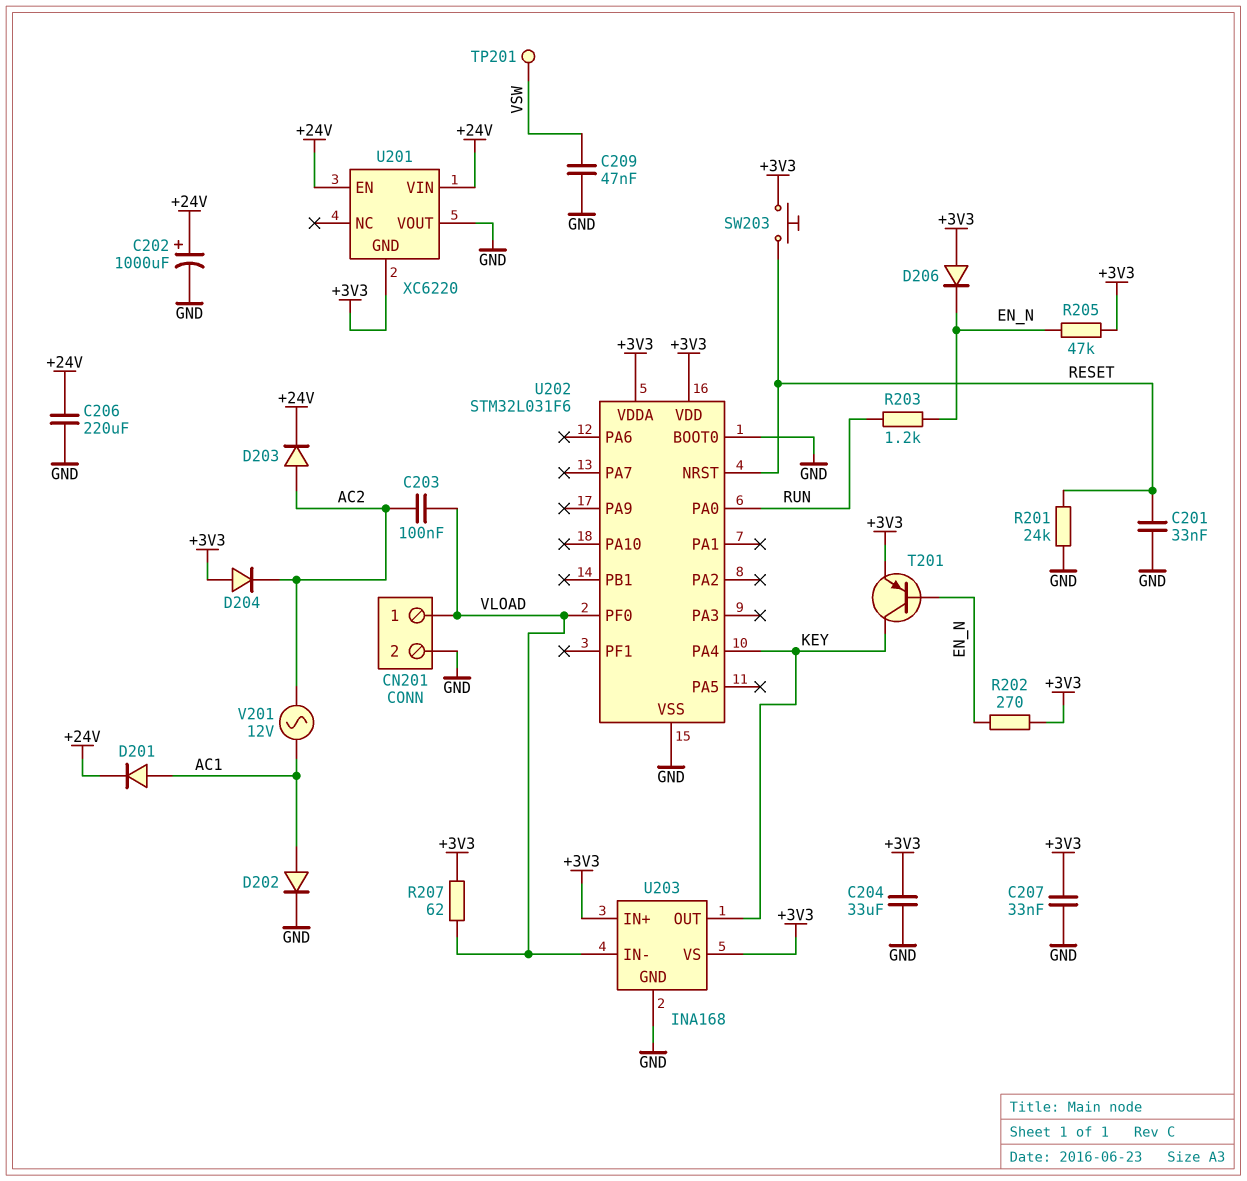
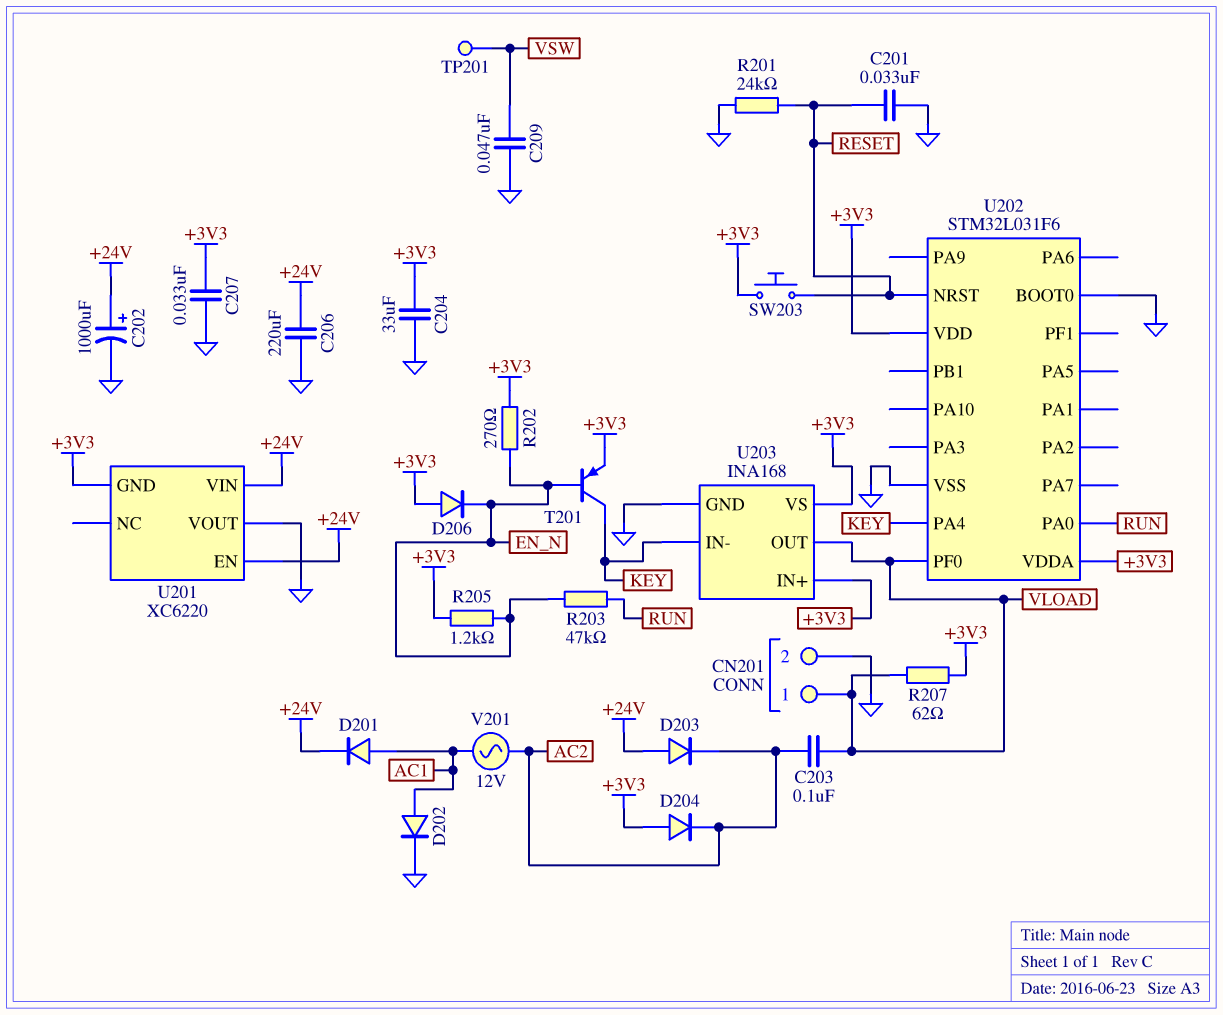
D203: diode (A AC2, K +24V) -> diode (A +24V, K AC2)
R203: 1.2k (EN_N, RUN) -> 47k (EN_N, RUN)
R205: 47k (+3V3, EN_N) -> 1.2k (+3V3, EN_N)
U203 pin IN-: VLOAD -> KEY
U203 pin OUT: KEY -> VLOAD

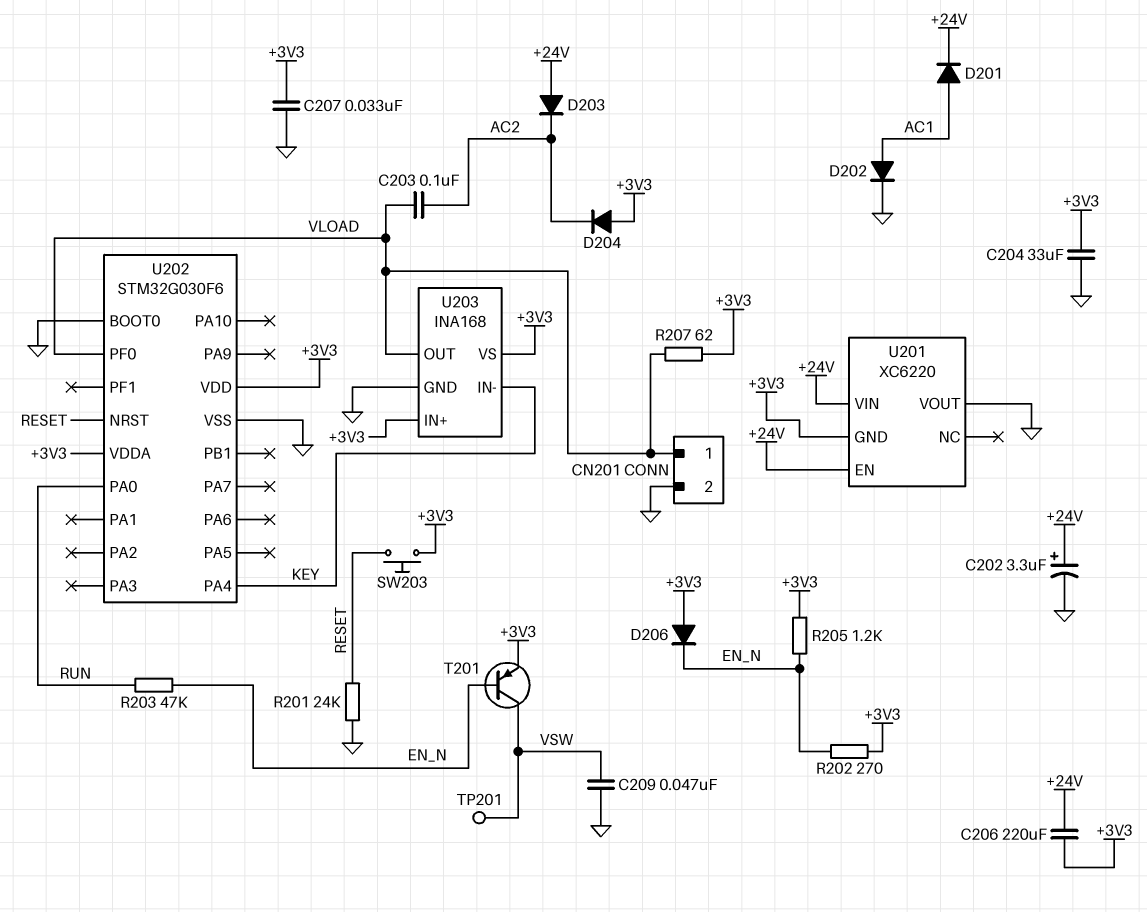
C201: 33nF (GND, RESET) -> none
C202: 1000uF (plus +24V, minus GND) -> 3.3uF (plus +24V, minus GND)
C206: 220uF (+24V, GND) -> 220uF (+3V3, +24V)
T201: PNP (B EN_N, C KEY, E +3V3) -> PNP (B EN_N, C VSW, E +3V3)
U202: STM32L031F6 -> STM32G030F6
V201: AC 12V (AC1, AC2) -> none

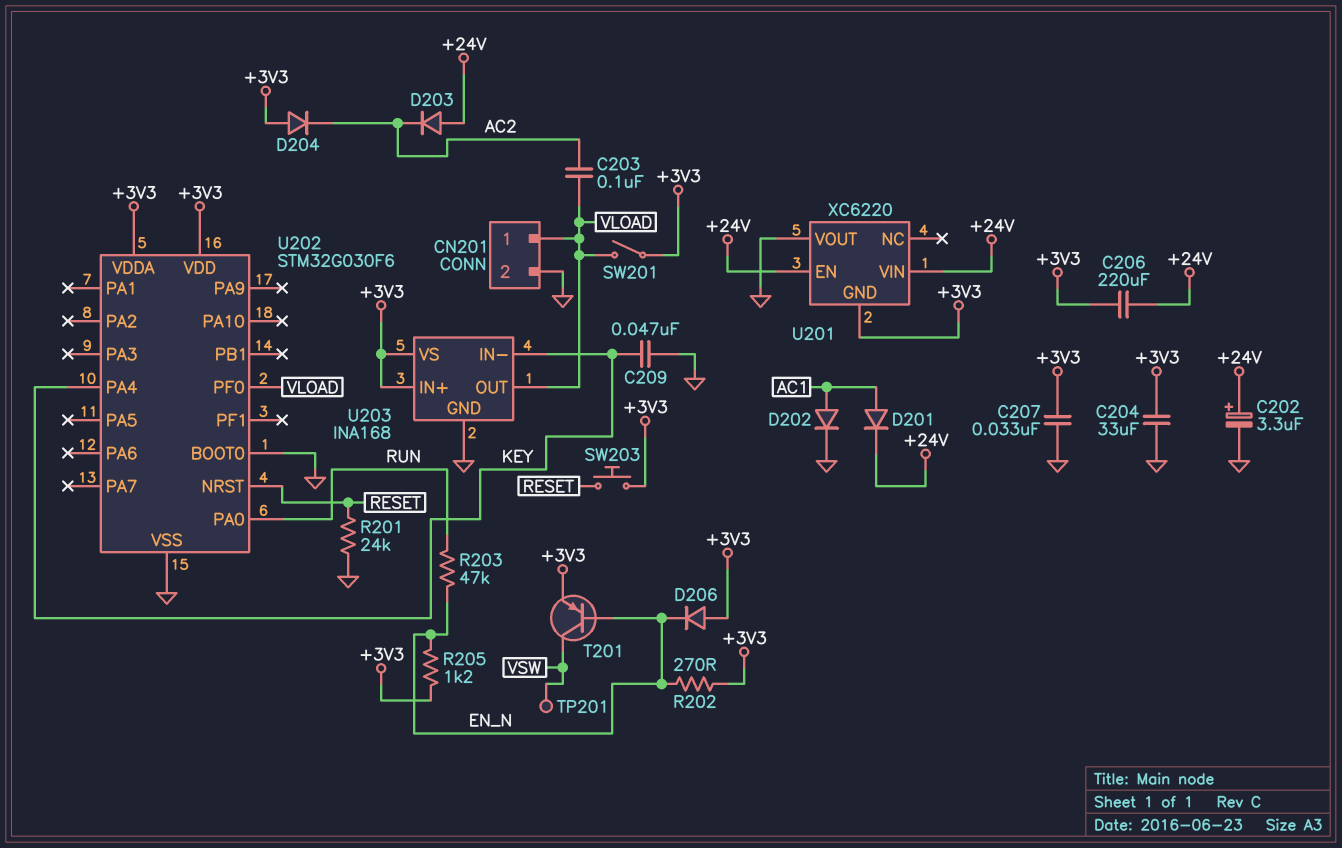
C209: 47nF (GND, VSW) -> 47nF (GND, KEY)
R207: 62 (+3V3, VLOAD) -> none
SW201: none -> switch (+3V3, VLOAD)

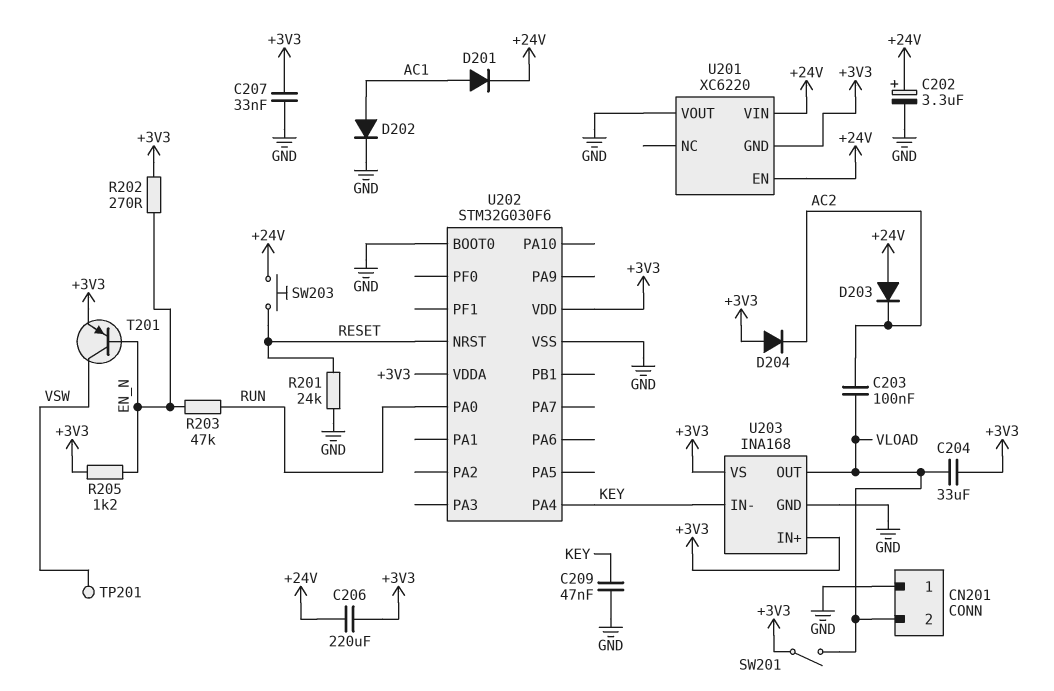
C204: 33uF (+3V3, GND) -> 33uF (+3V3, VLOAD)
CN201 pin 1: VLOAD -> GND
CN201 pin 2: GND -> VLOAD
D206: diode (A +3V3, K EN_N) -> none
SW203: button (+3V3, RESET) -> button (+24V, RESET)
U202 pin PF0: VLOAD -> none

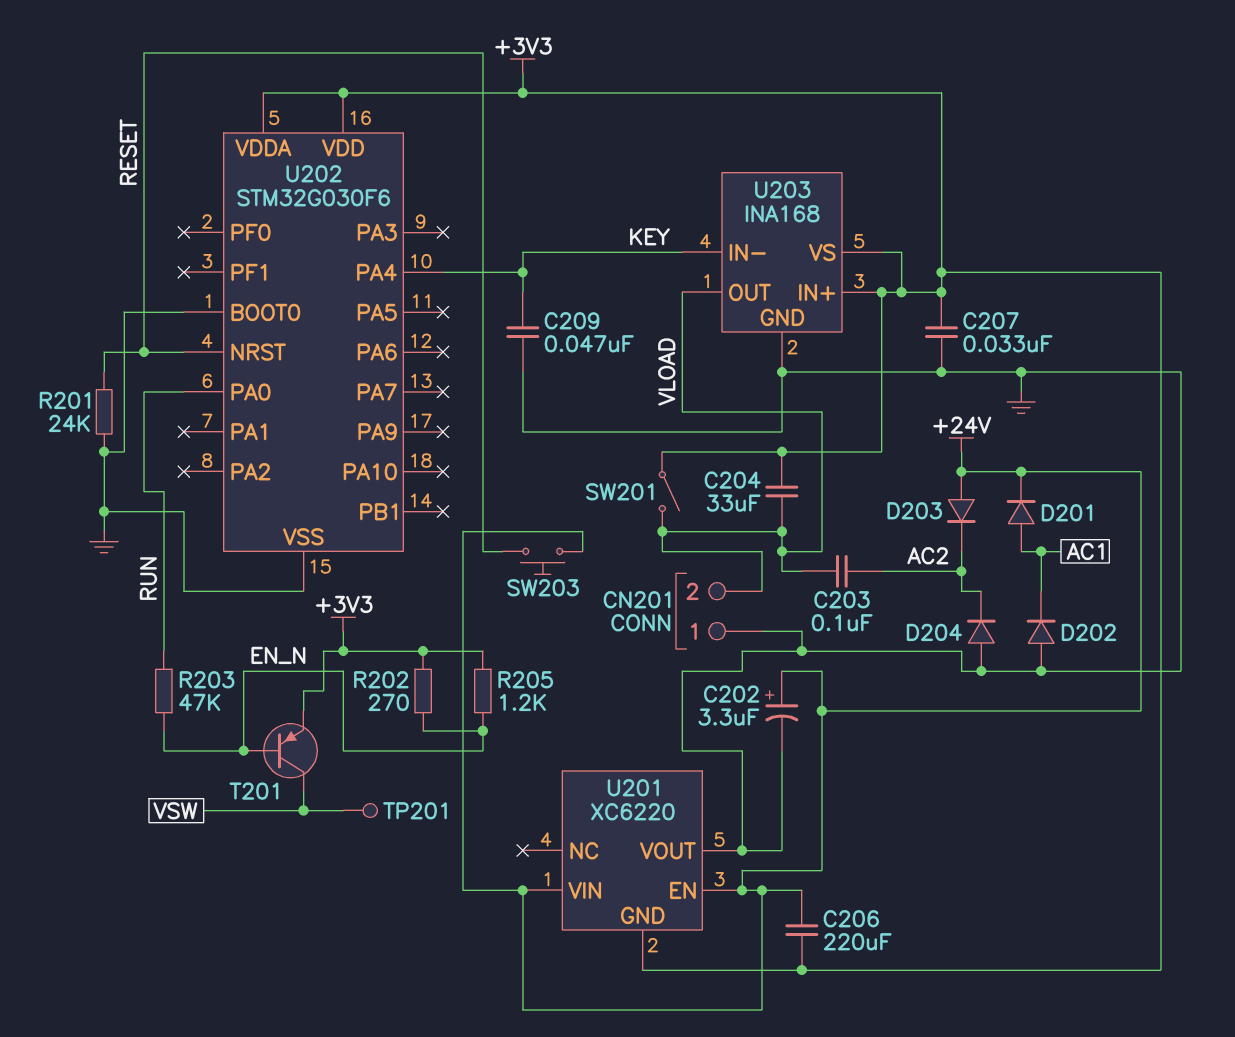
D202: diode (A AC1, K GND) -> diode (A GND, K AC1)
D204: diode (A +3V3, K AC2) -> diode (A GND, K AC2)

